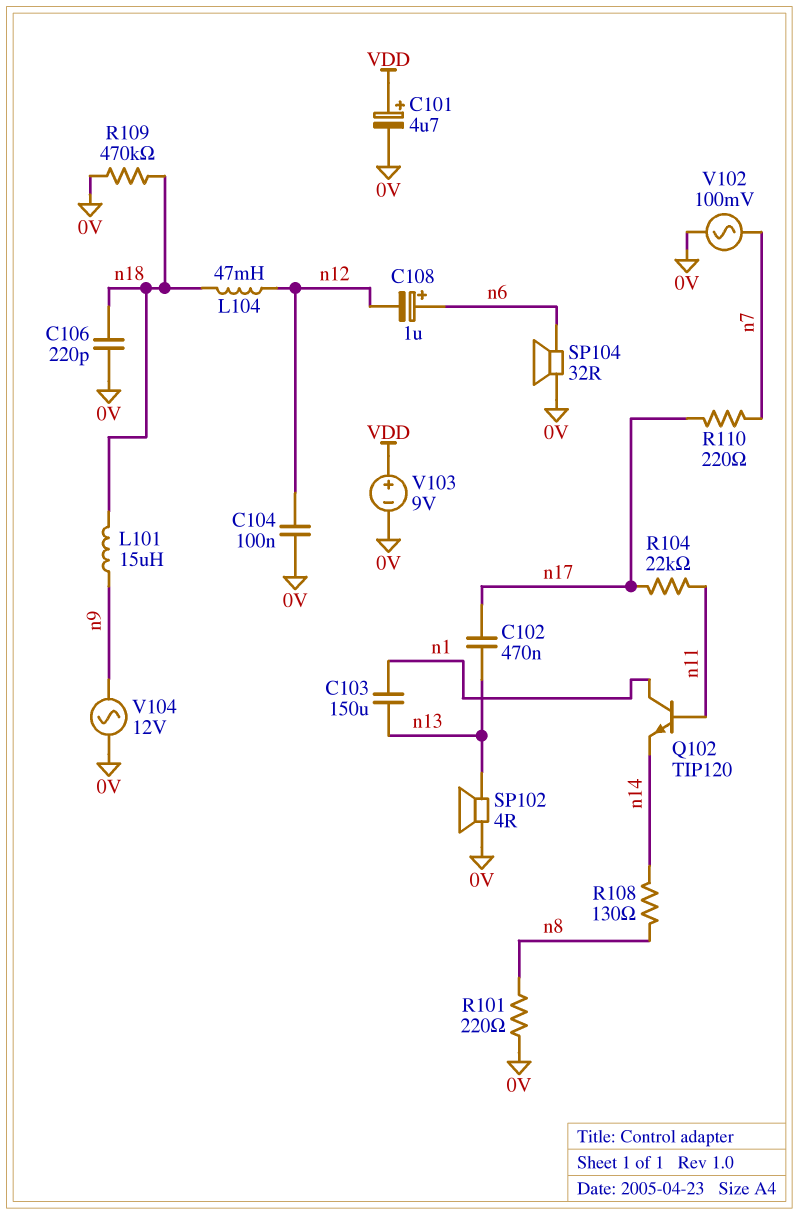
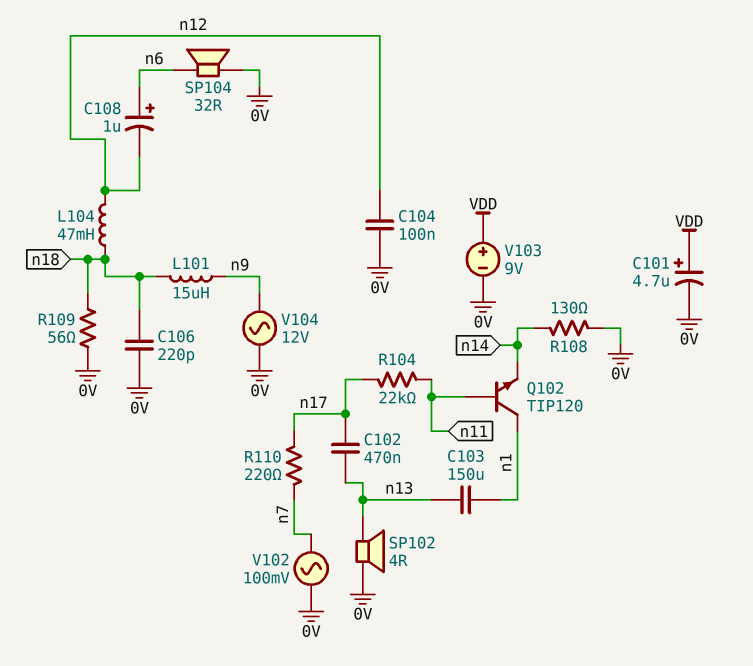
R101: 220 (0V, n8) -> none
R108: 130 (n8, n14) -> 130 (0V, n14)
R109: 470k (0V, n18) -> 56 (0V, n18)

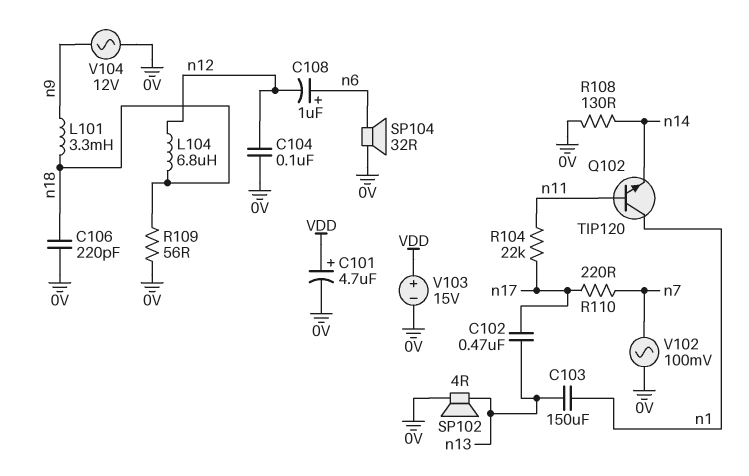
L101: 15uH (n9, n18) -> 3.3mH (n9, n18)
L104: 47mH (n12, n18) -> 6.8uH (n12, n18)
V103: 9V (plus VDD, minus 0V) -> 15V (plus VDD, minus 0V)

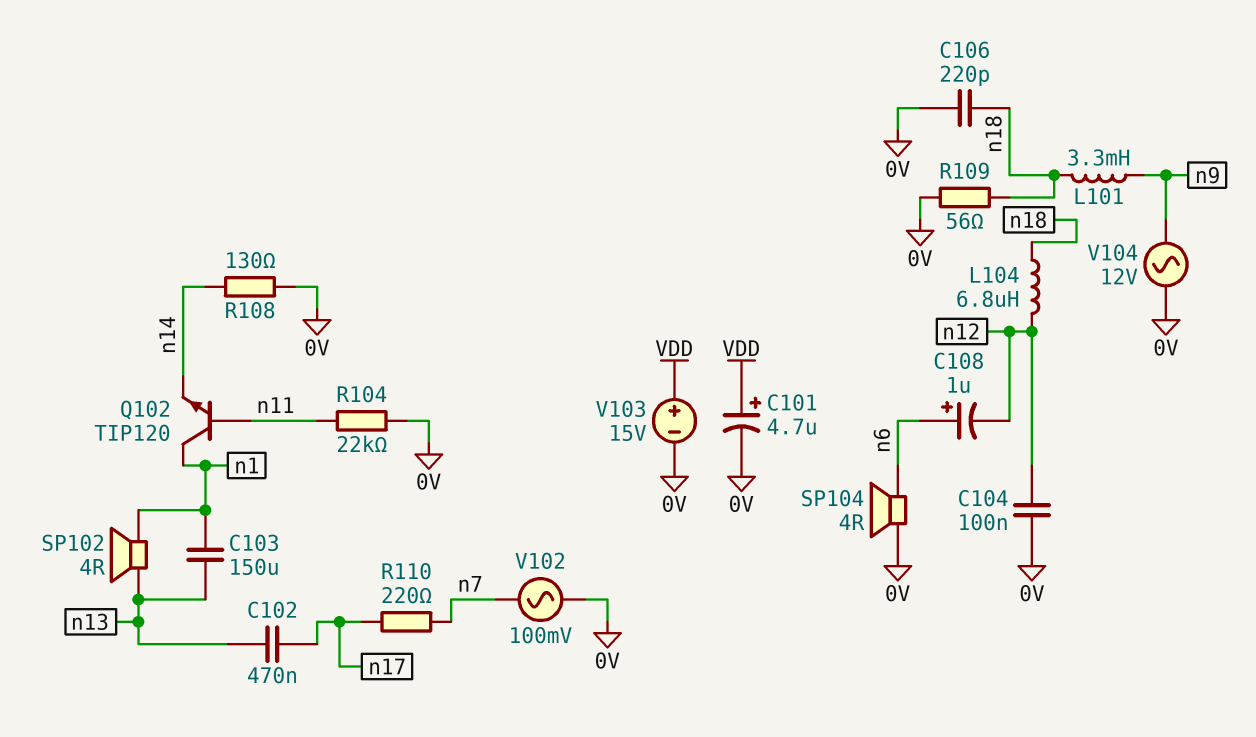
R104: 22k (n11, n17) -> 22k (0V, n11)
SP102: speaker 4R (0V, n13) -> speaker 4R (n1, n13)
SP104: speaker 32R (0V, n6) -> speaker 4R (0V, n6)

